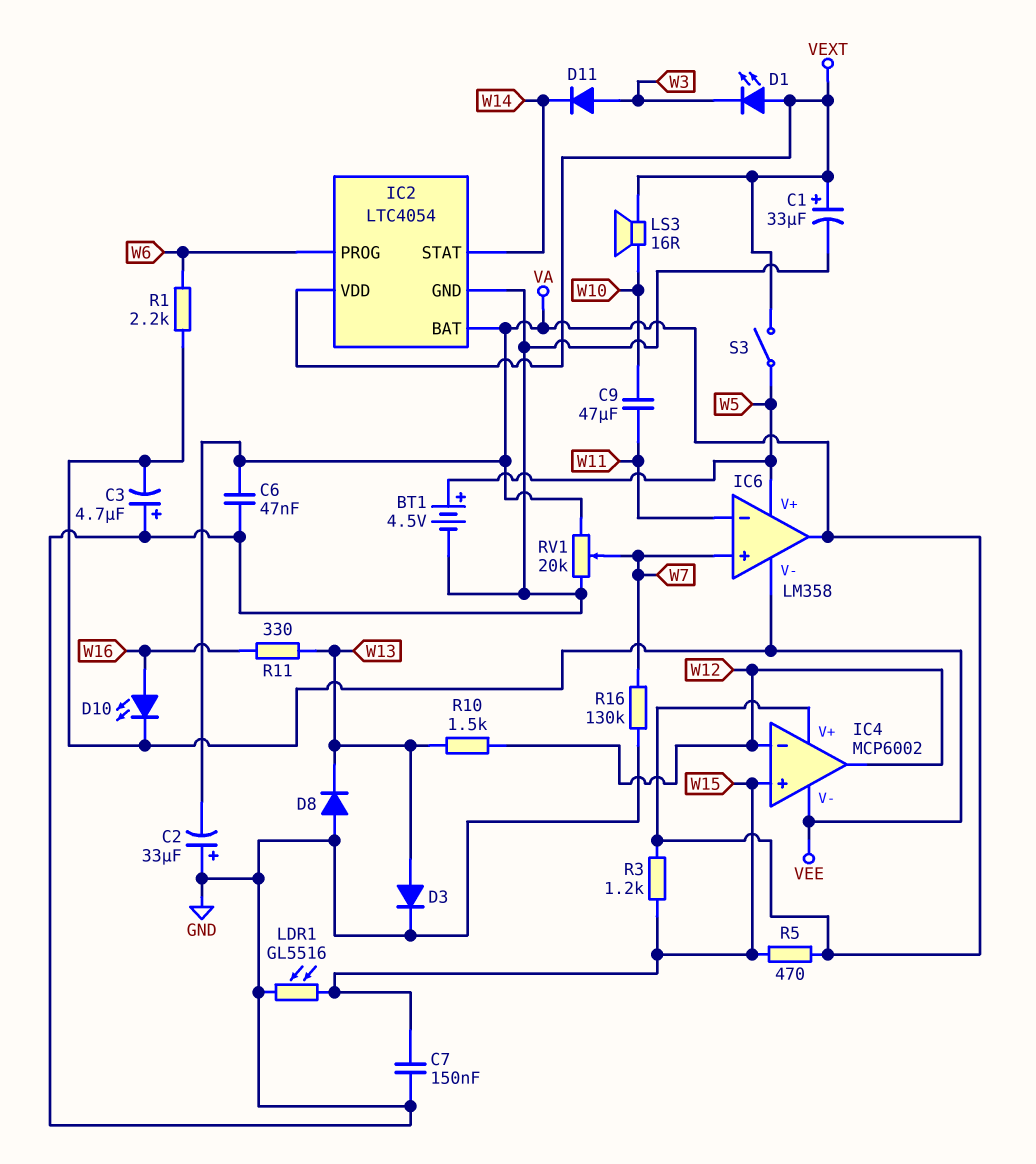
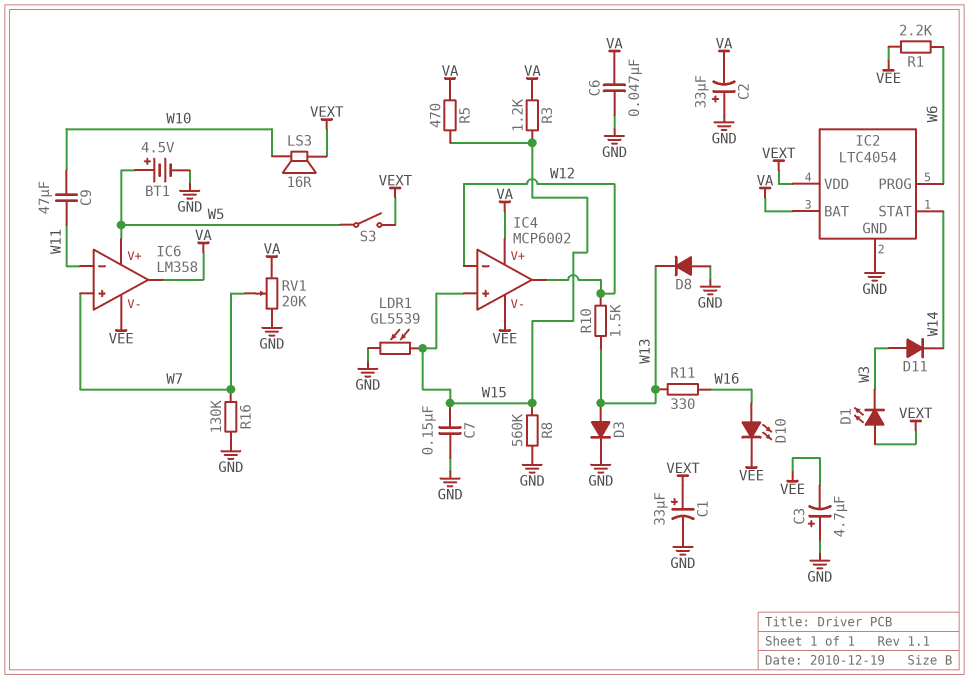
LDR1: GL5516 (GND, W15) -> GL5539 (GND, W15)
R8: none -> 560k (GND, W15)

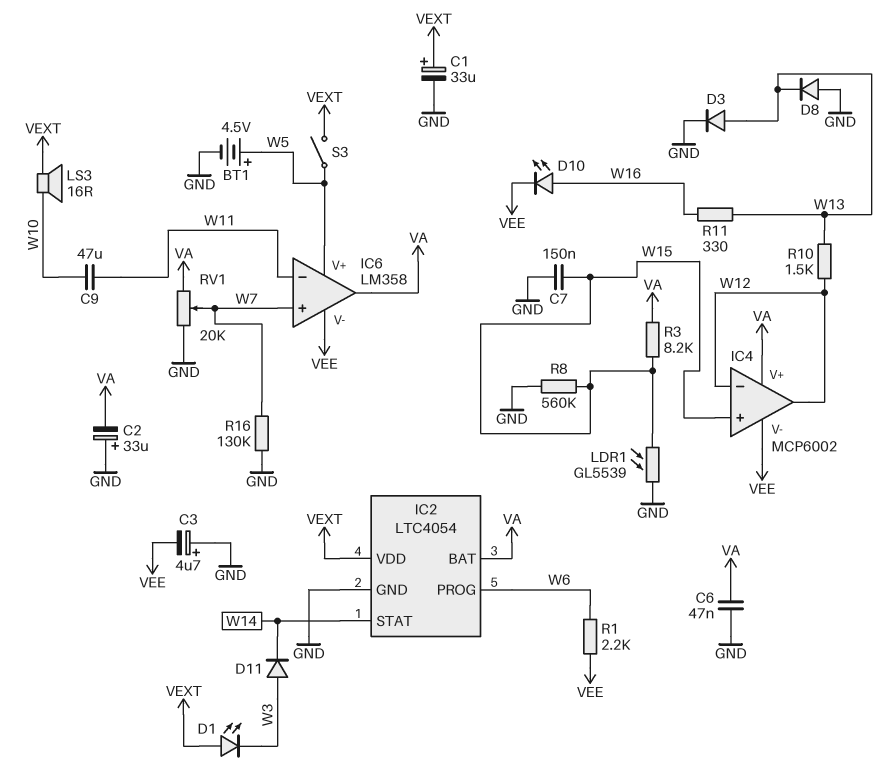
R3: 1.2k (VA, W15) -> 8.2k (VA, W15)
R5: 470 (VA, W15) -> none

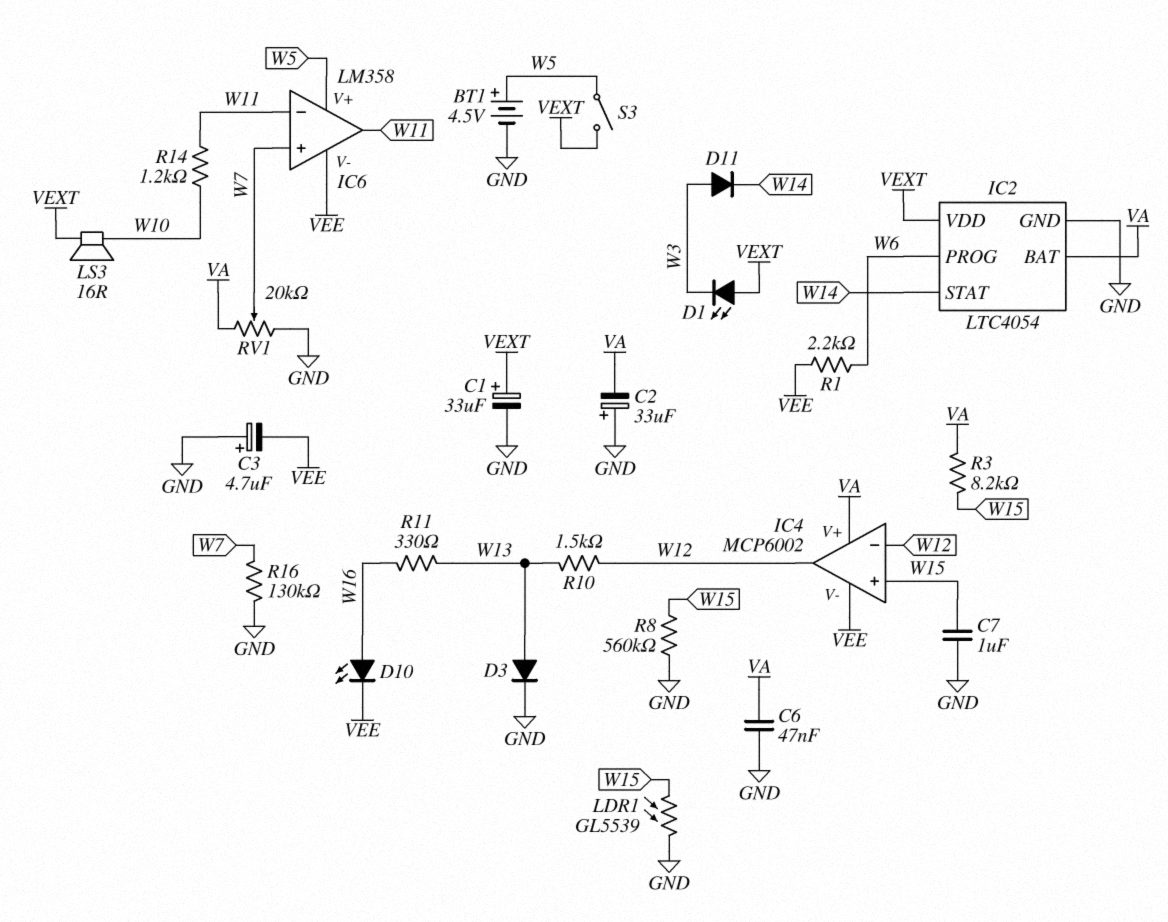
C7: 150nF (GND, W15) -> 1uF (GND, W15)
C9: 47uF (W10, W11) -> none
D8: diode (A GND, K W13) -> none
IC6 pin out: VA -> W11
R14: none -> 1.2k (W10, W11)

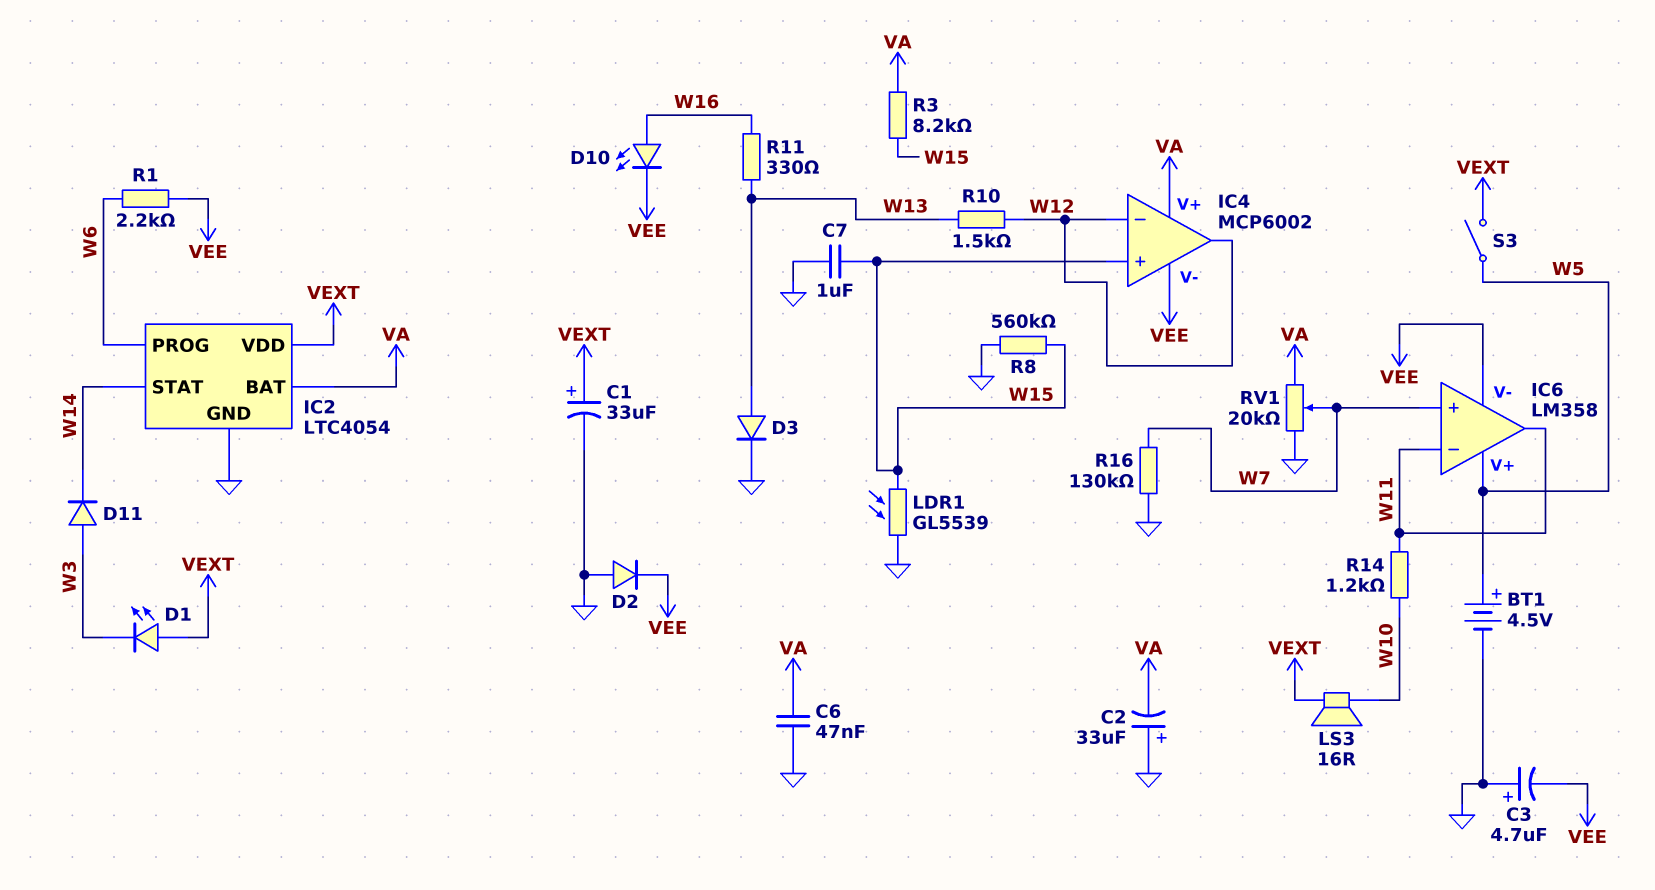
D2: none -> diode (A GND, K VEE)

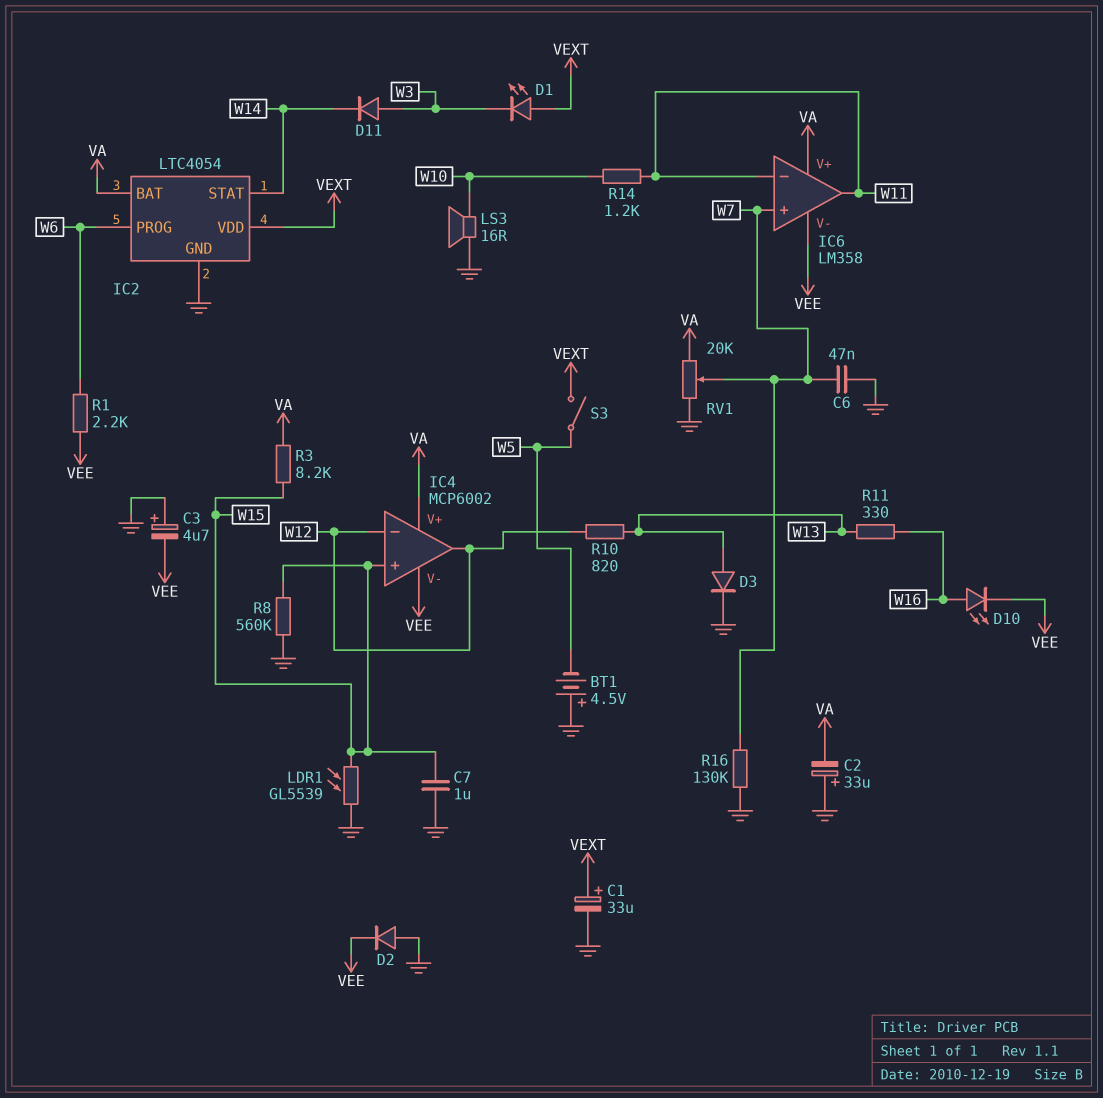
BT1: 4.5V (plus W5, minus GND) -> 4.5V (plus GND, minus W5)
C6: 47nF (GND, VA) -> 47nF (GND, W7)
IC6 pin V+: W5 -> VA
LS3: speaker 16R (VEXT, W10) -> speaker 16R (GND, W10)
R10: 1.5k (W12, W13) -> 820 (W12, W13)

